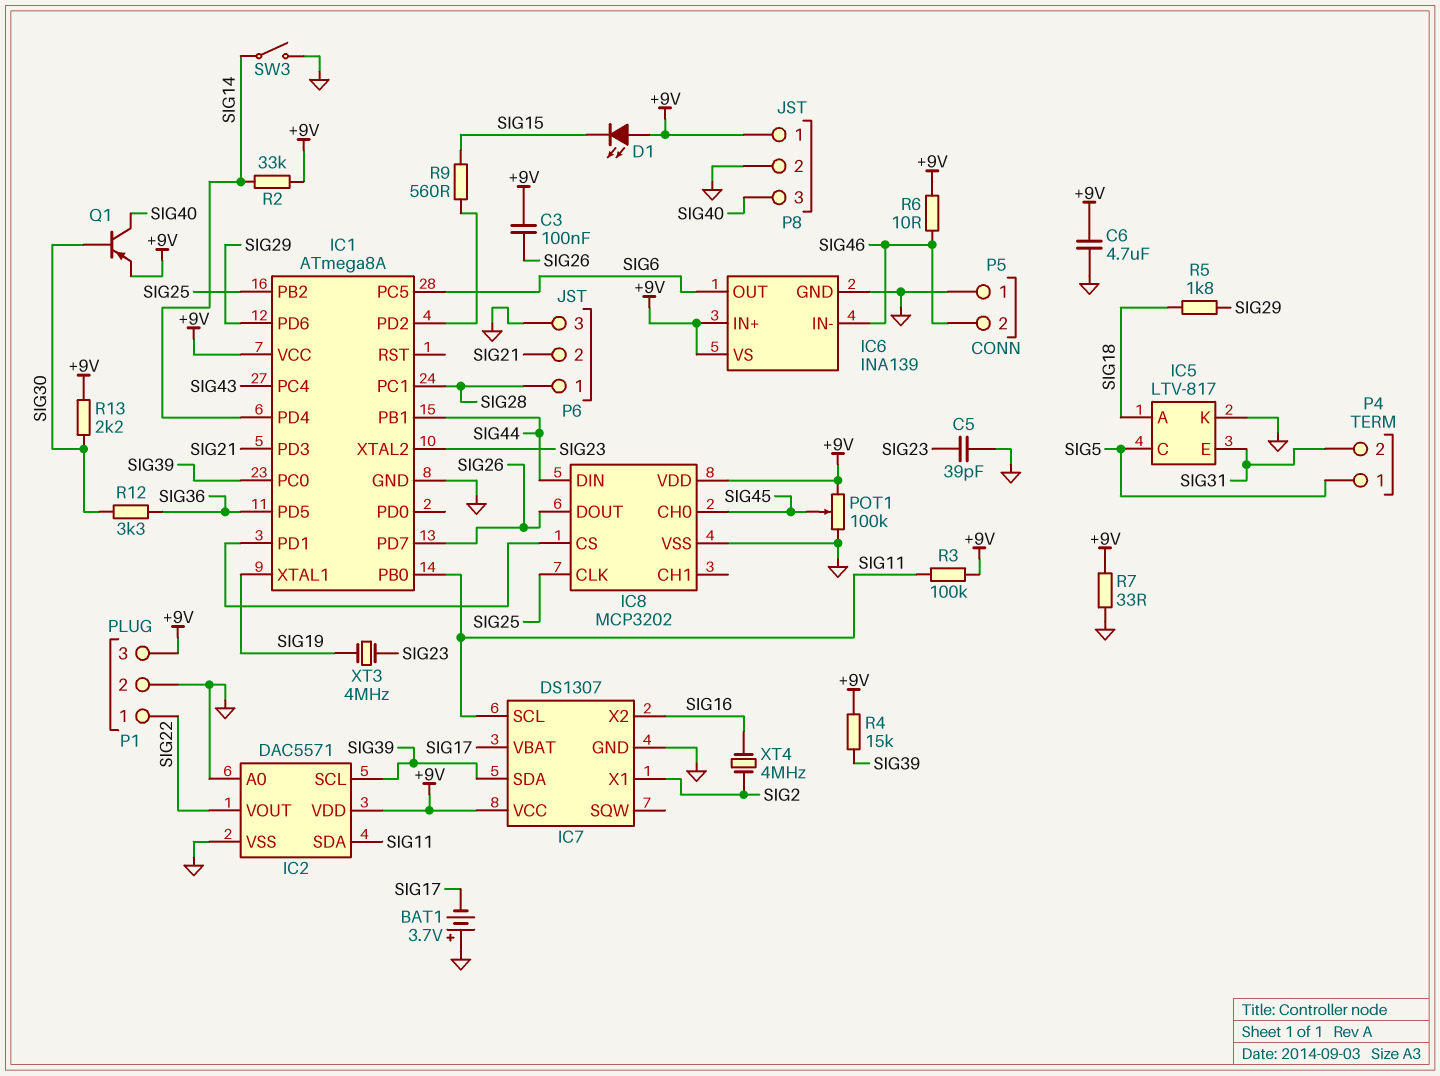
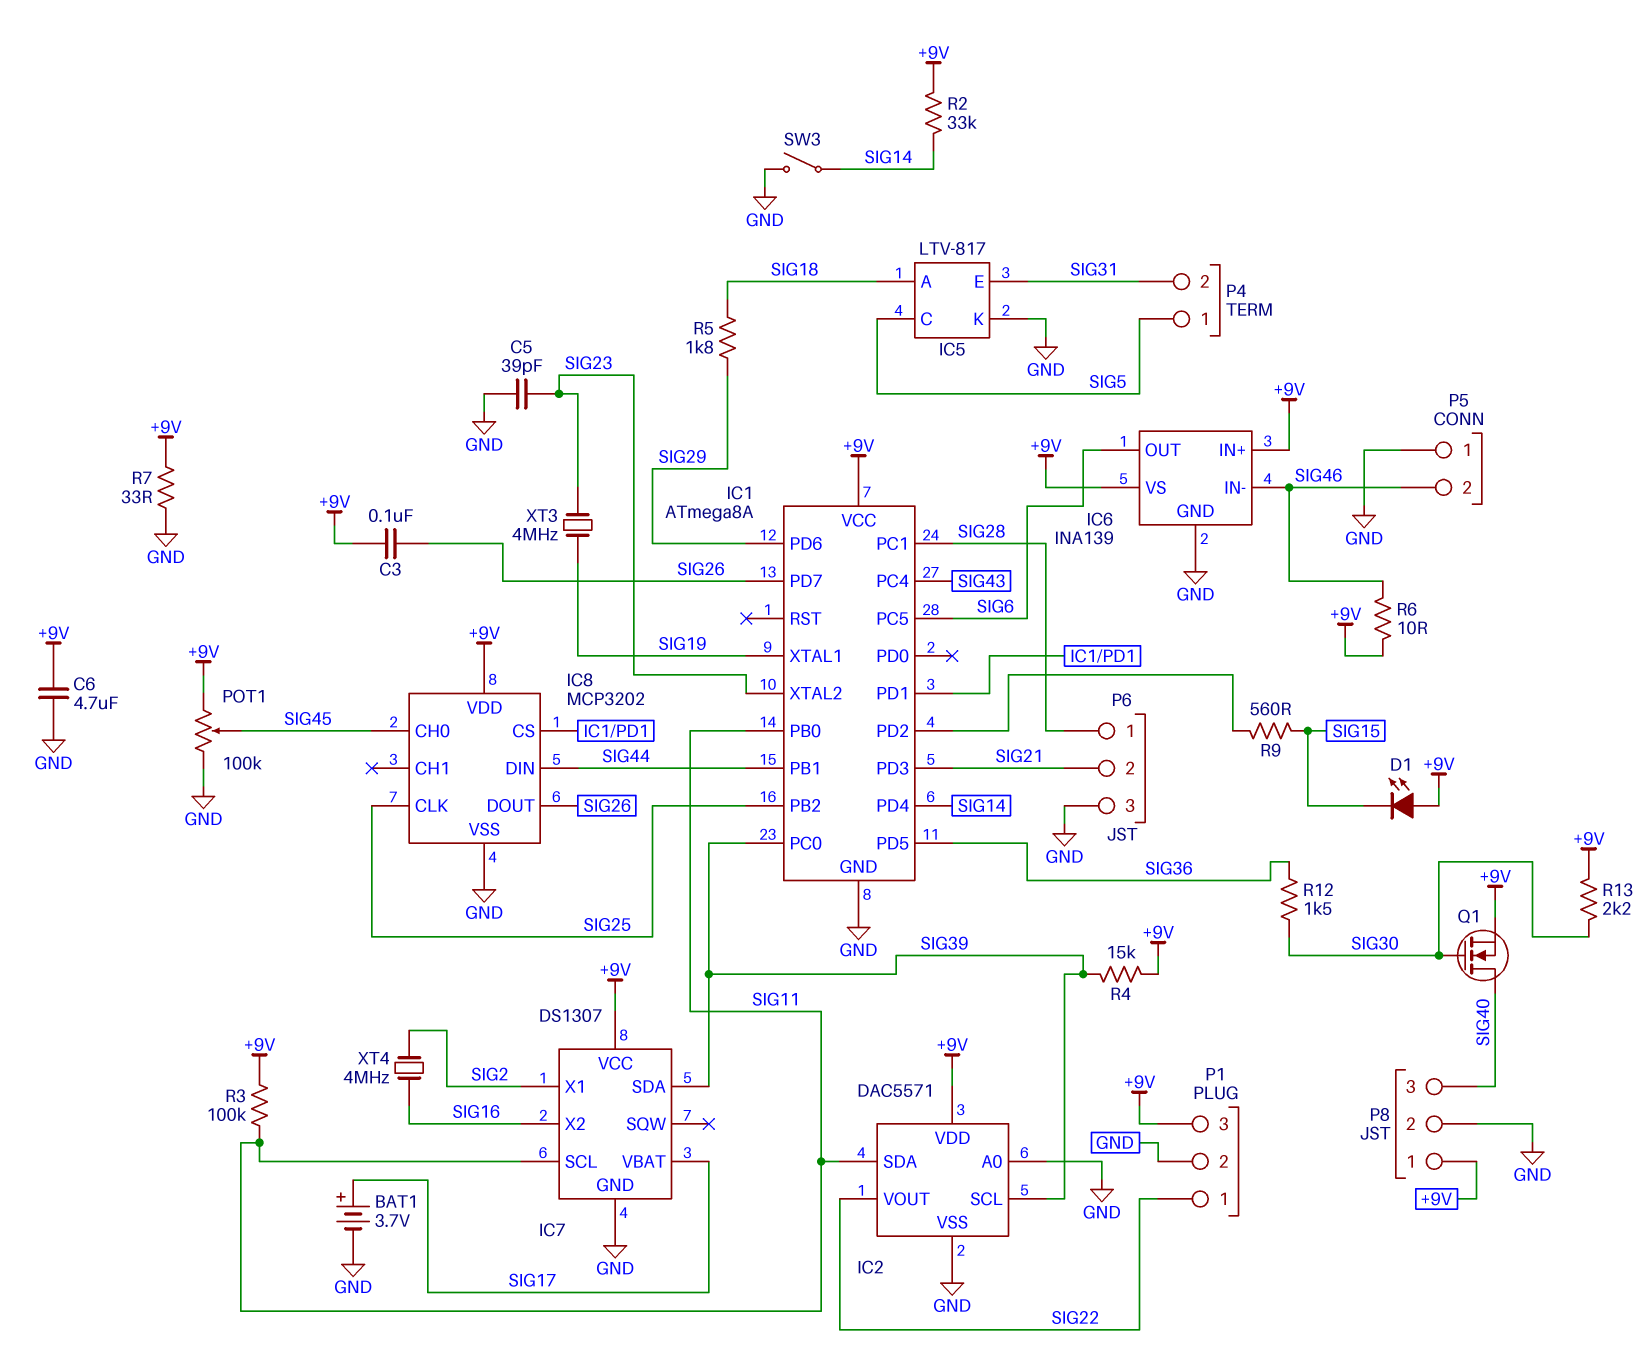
BAT1: 3.7V (plus GND, minus SIG17) -> 3.7V (plus SIG17, minus GND)
Q1: PNP (B SIG30, C SIG40, E +9V) -> NMOS (G SIG30, D SIG40, S +9V)
R12: 3.3k (SIG30, SIG36) -> 1.5k (SIG30, SIG36)

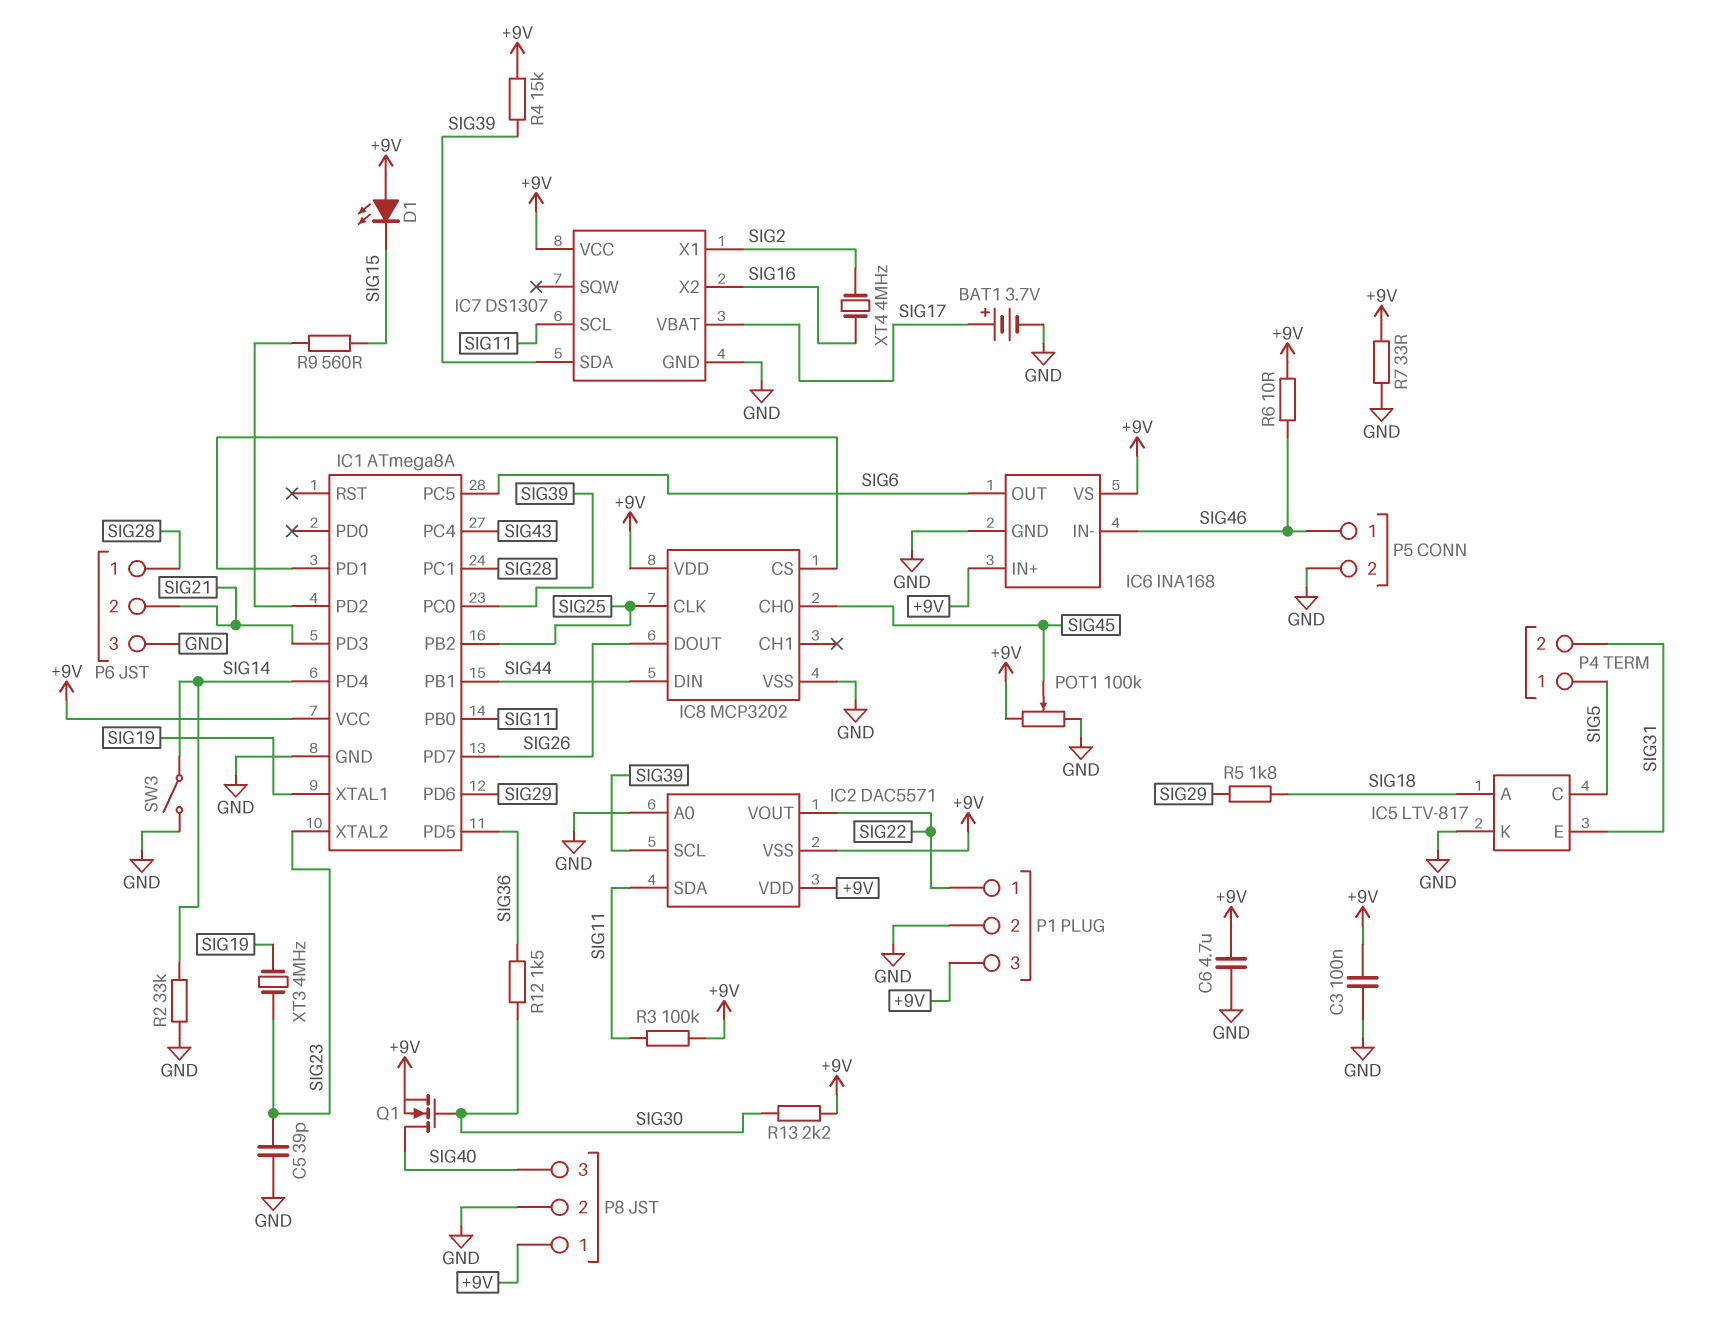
C3: 100nF (+9V, SIG26) -> 100nF (+9V, GND)
IC2 pin VSS: GND -> +9V
IC6: INA139 -> INA168
P5 pin 1: GND -> SIG46
P5 pin 2: SIG46 -> GND
R2: 33k (+9V, SIG14) -> 33k (GND, SIG14)

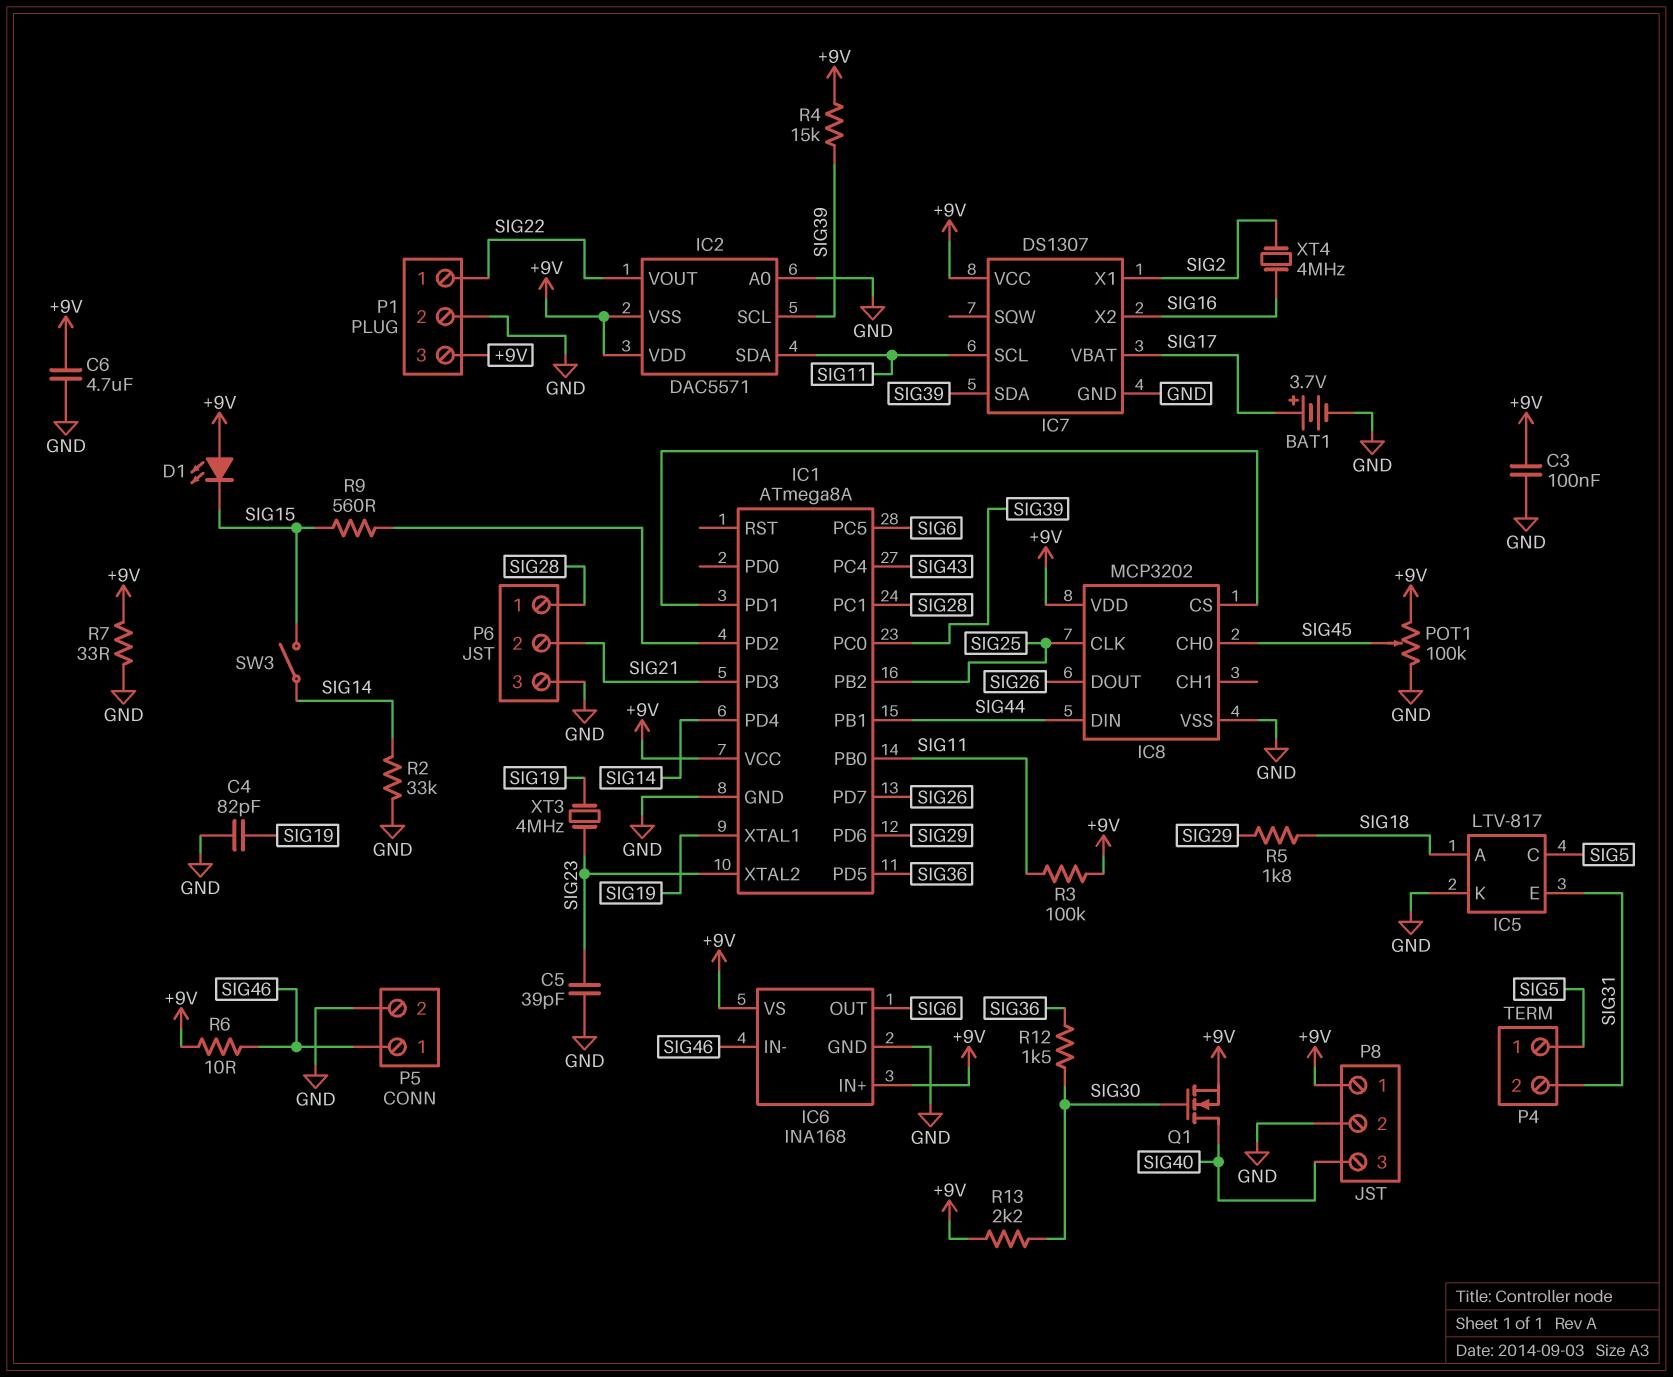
C4: none -> 82pF (GND, SIG19)
SW3: switch (GND, SIG14) -> switch (SIG14, SIG15)

